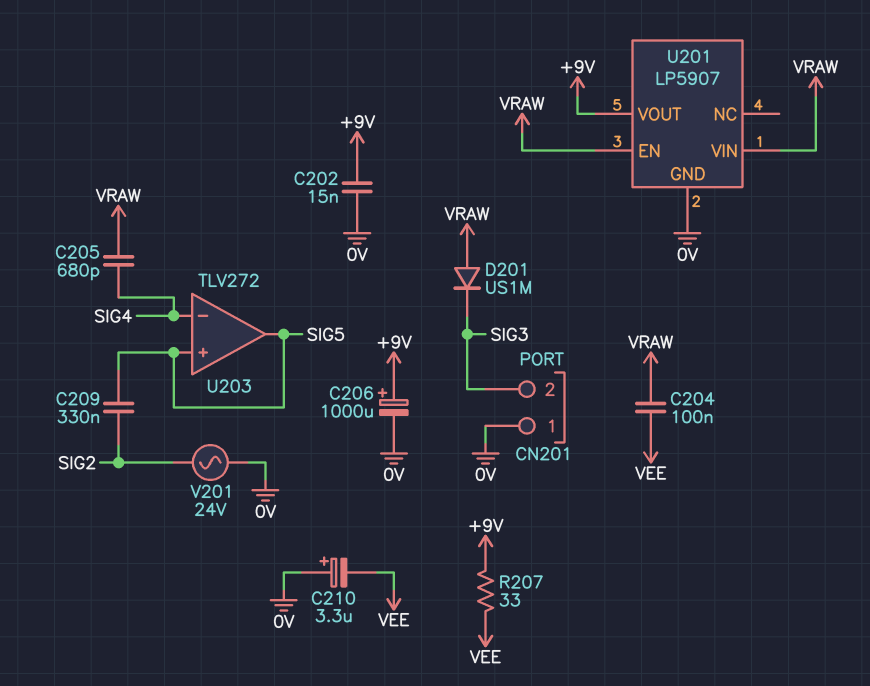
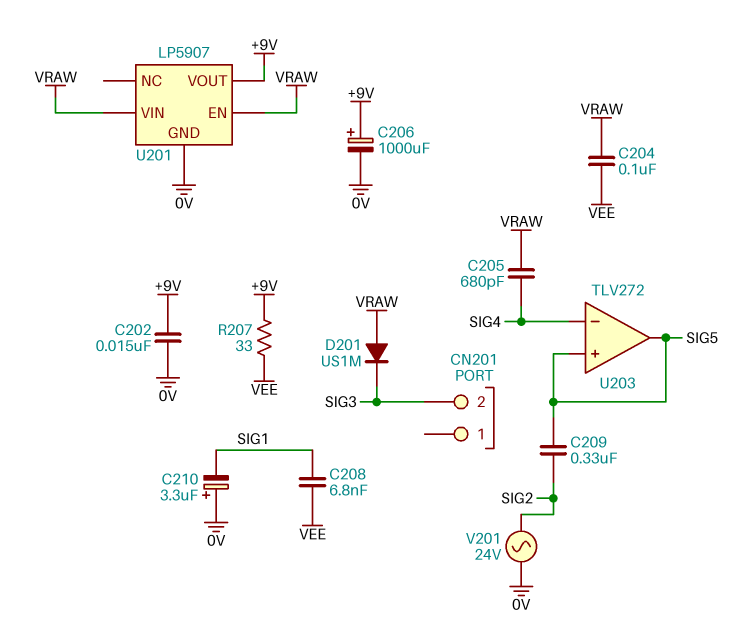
C208: none -> 6.8nF (SIG1, VEE)
C210: 3.3uF (plus 0V, minus VEE) -> 3.3uF (plus 0V, minus SIG1)
CN201 pin 1: 0V -> none

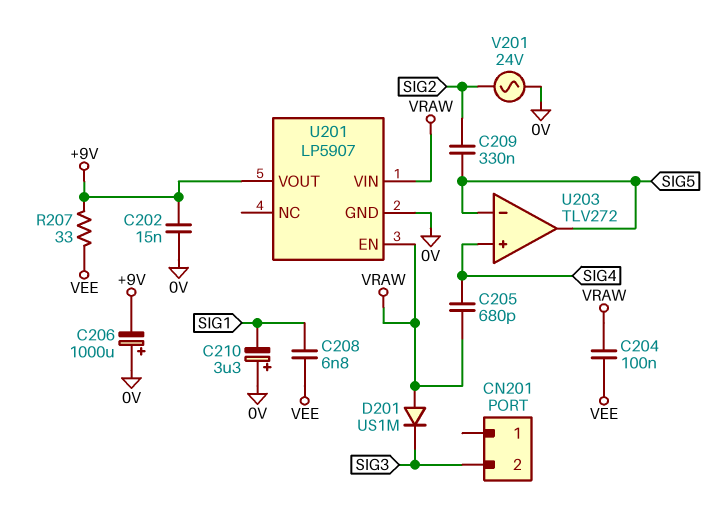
C206: 1000uF (plus +9V, minus 0V) -> 1000uF (plus 0V, minus +9V)
U203 pin in+: SIG5 -> SIG4
U203 pin in-: SIG4 -> SIG5

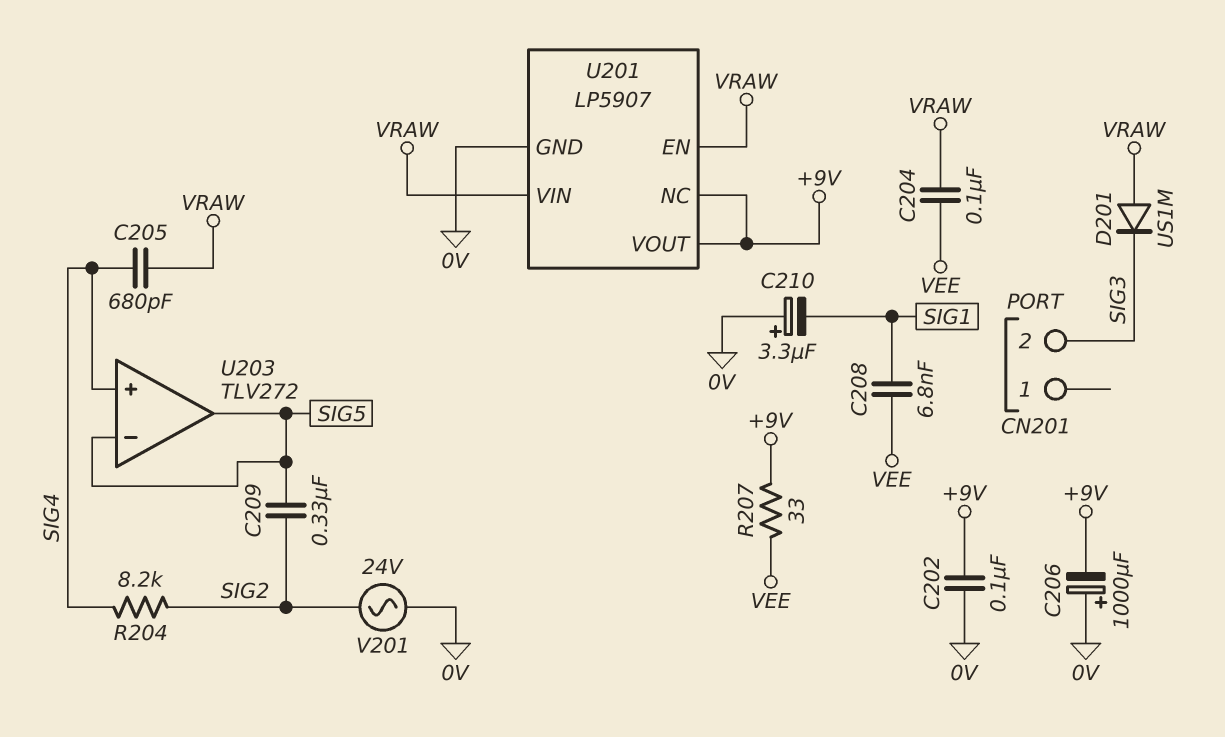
C202: 15nF (+9V, 0V) -> 100nF (+9V, 0V)
R204: none -> 8.2k (SIG2, SIG4)
U201 pin NC: none -> +9V

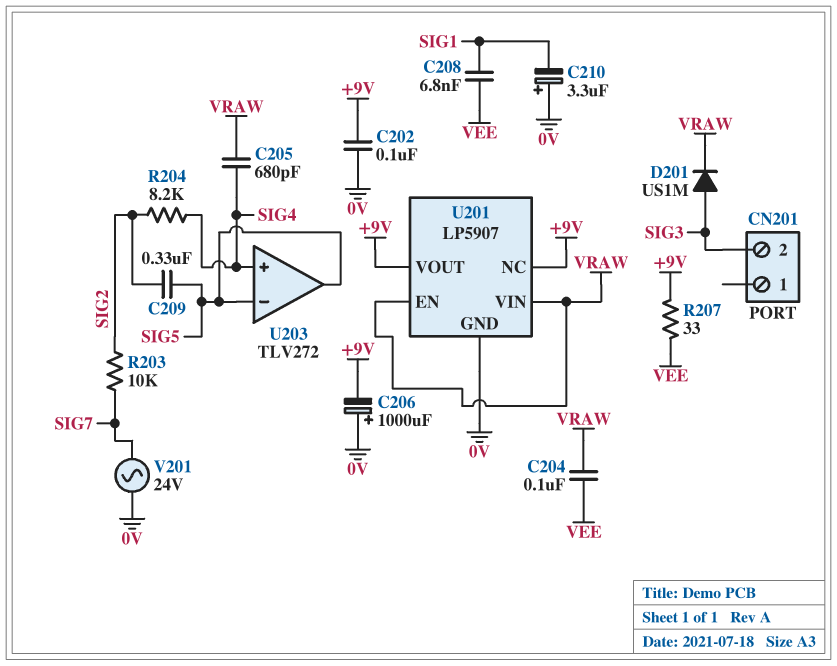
D201: diode US1M (A VRAW, K SIG3) -> diode US1M (A SIG3, K VRAW)
R203: none -> 10k (SIG2, SIG7)
V201: AC 24V (0V, SIG2) -> AC 24V (0V, SIG7)

